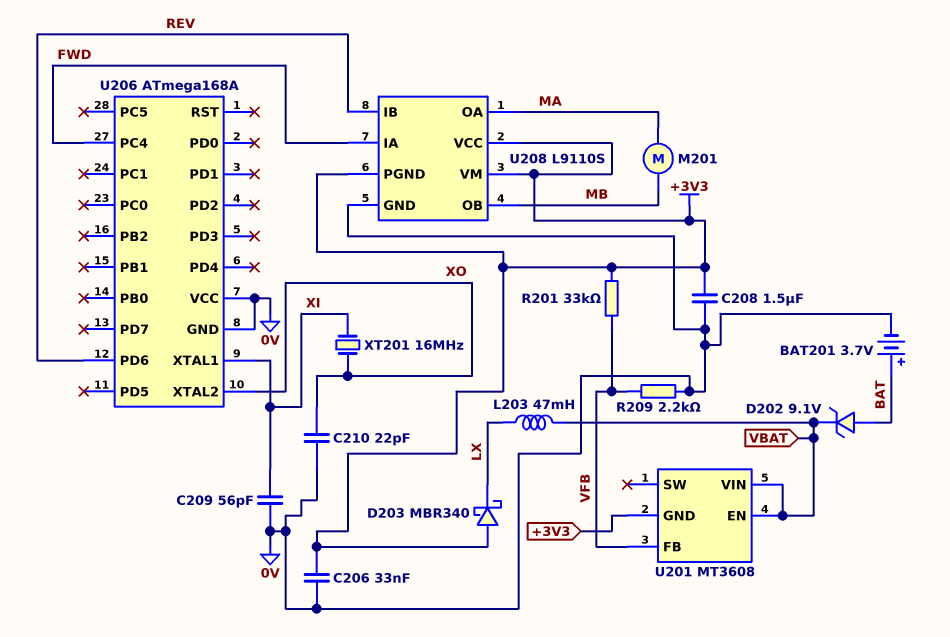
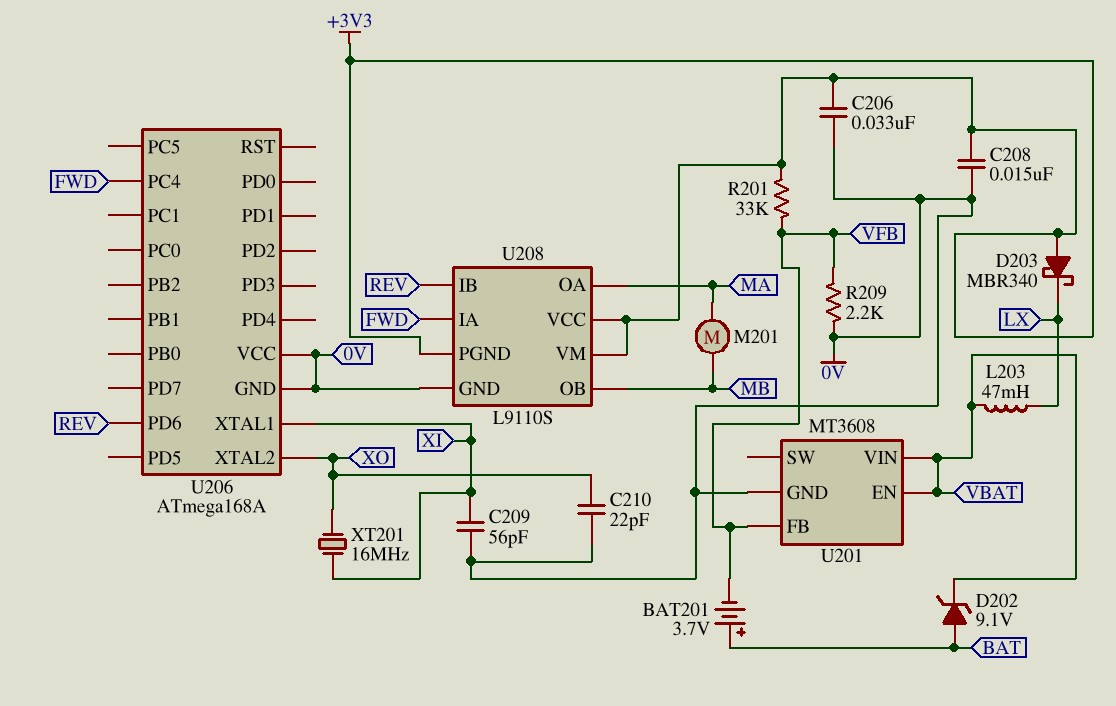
BAT201: 3.7V (plus BAT, minus 0V) -> 3.7V (plus BAT, minus VFB)
C208: 1.5uF (+3V3, 0V) -> 15nF (+3V3, 0V)
U201 pin GND: +3V3 -> 0V

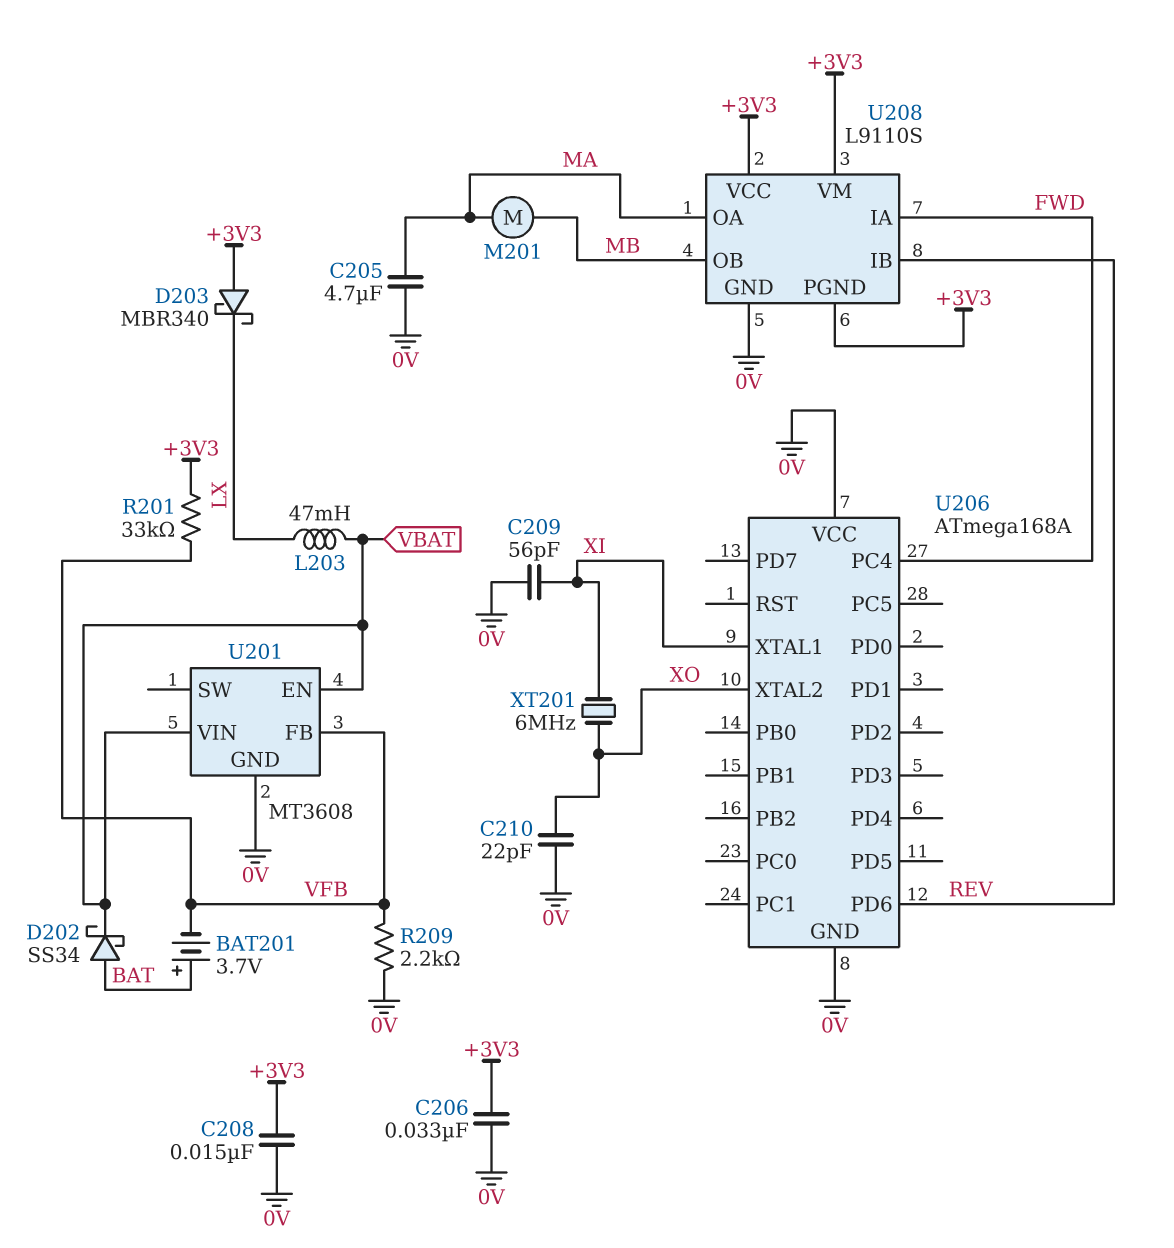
C205: none -> 4.7uF (0V, MA)
D202: zener 9.1V (A BAT, K VBAT) -> schottky SS34 (A BAT, K VBAT)
XT201: 16MHz (XI, XO) -> 6MHz (XI, XO)

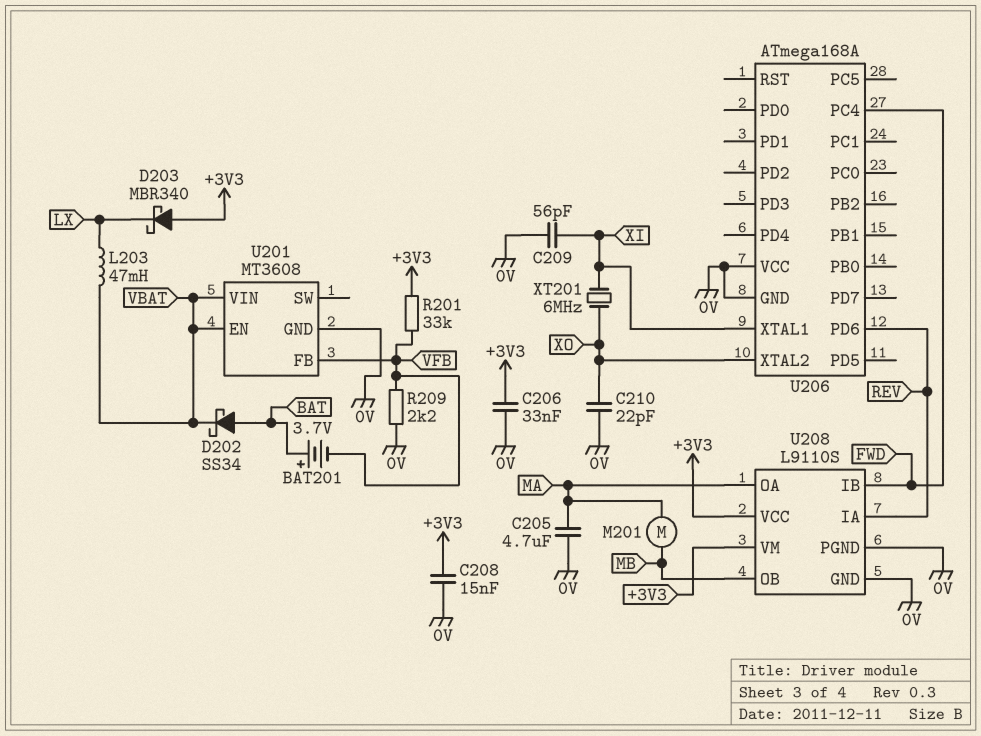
U208 pin IA: FWD -> REV
U208 pin IB: REV -> FWD
U208 pin PGND: +3V3 -> 0V

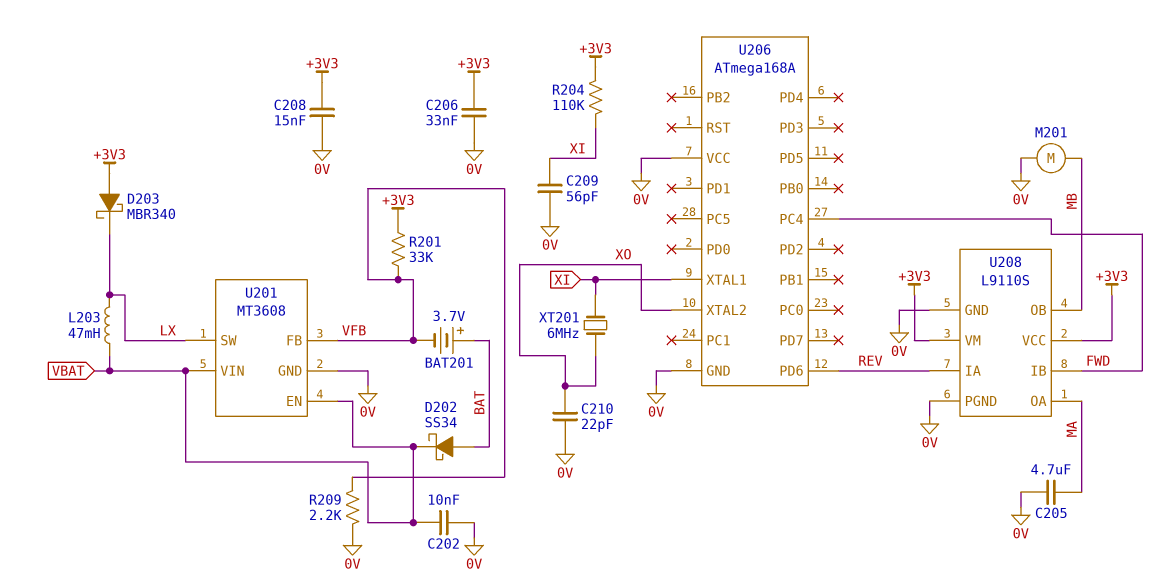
C202: none -> 10nF (0V, VBAT)
M201: motor (MA, MB) -> motor (0V, MB)
R204: none -> 110k (+3V3, XI)
U201 pin SW: none -> LX

